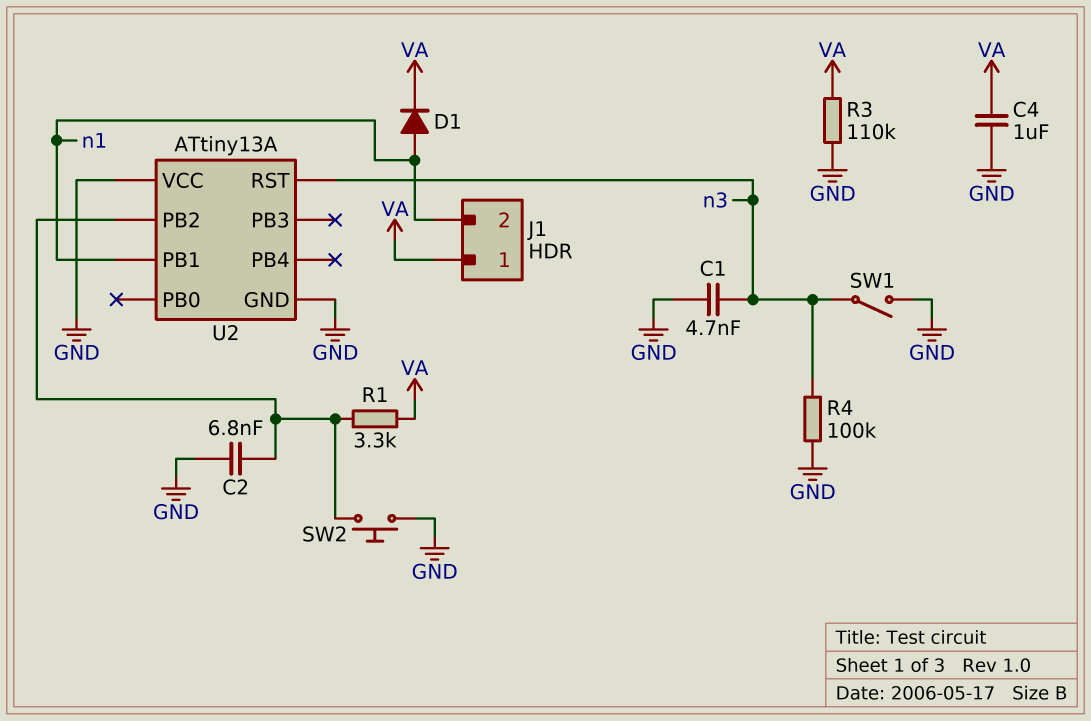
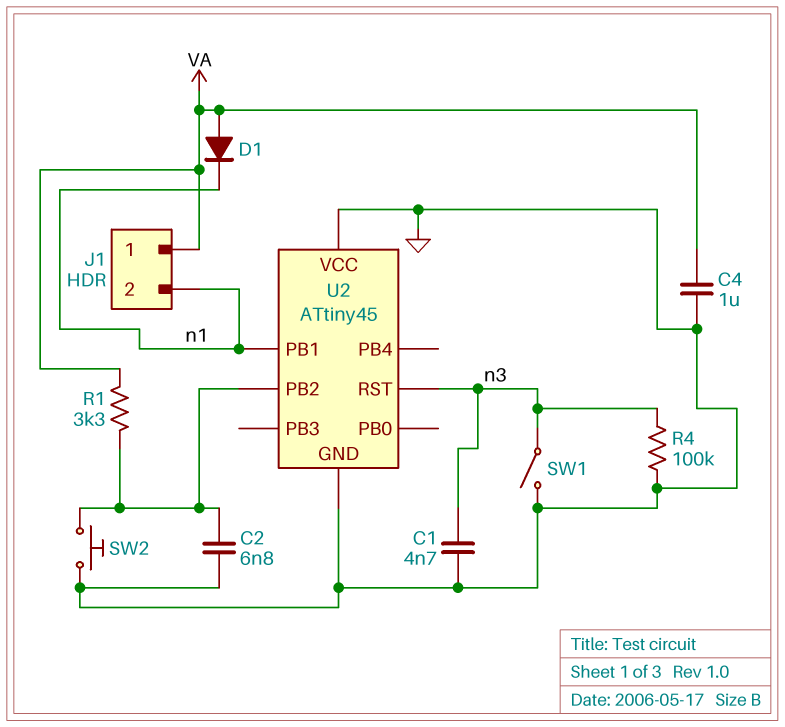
D1: diode (A n1, K VA) -> diode (A VA, K n1)
R3: 110k (GND, VA) -> none
U2: ATtiny13A -> ATtiny45

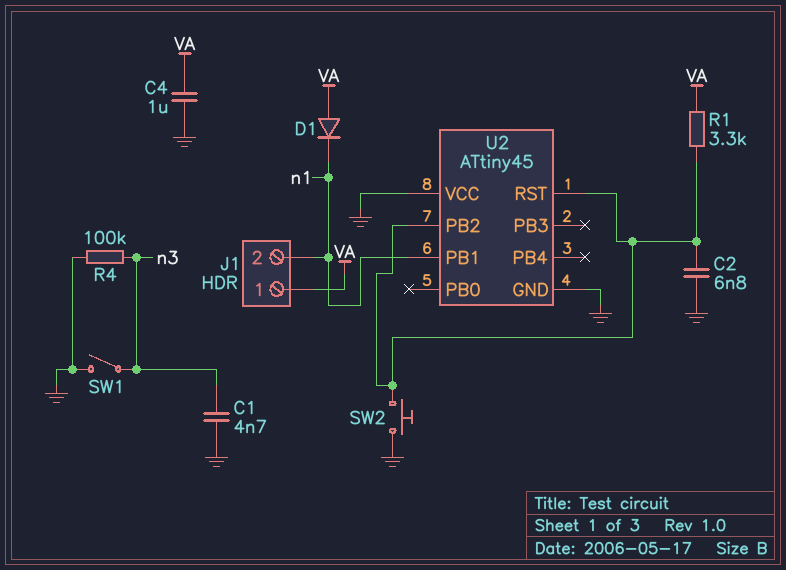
U2 pin RST: n3 -> U2/PB2

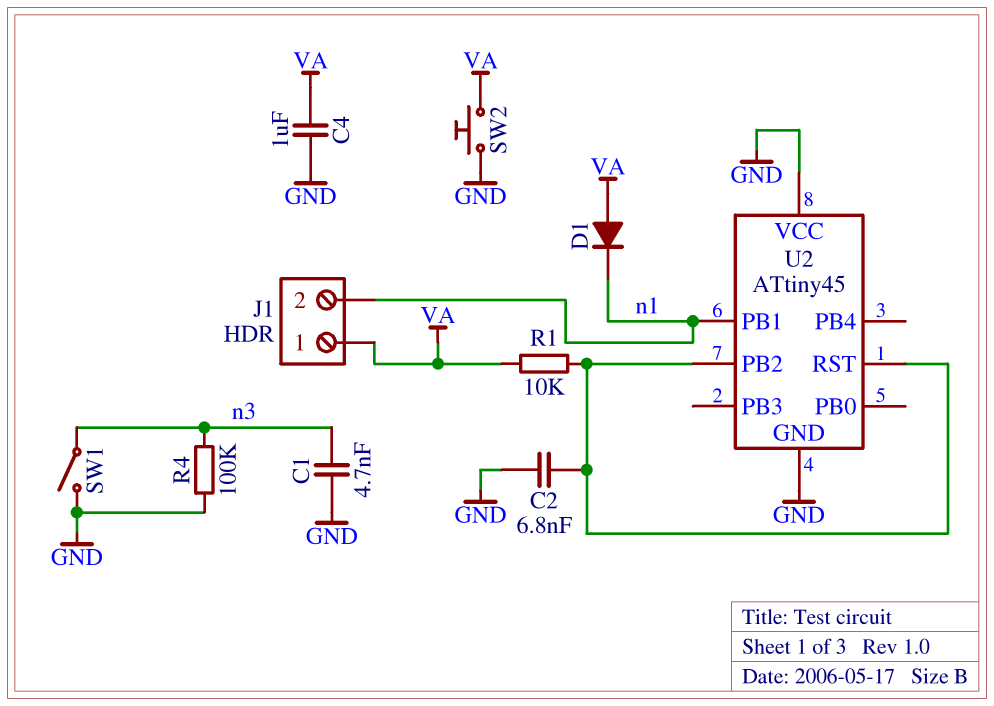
R1: 3.3k (U2/PB2, VA) -> 10k (U2/PB2, VA)
SW2: button (GND, U2/PB2) -> button (GND, VA)

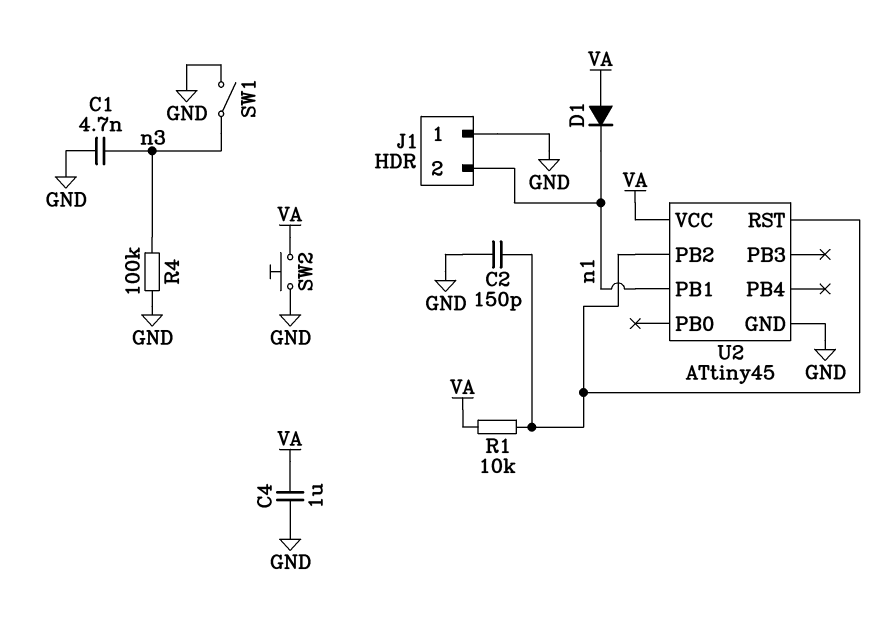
C2: 6.8nF (GND, U2/PB2) -> 150pF (GND, U2/PB2)
J1 pin 1: VA -> GND
U2 pin VCC: GND -> VA

